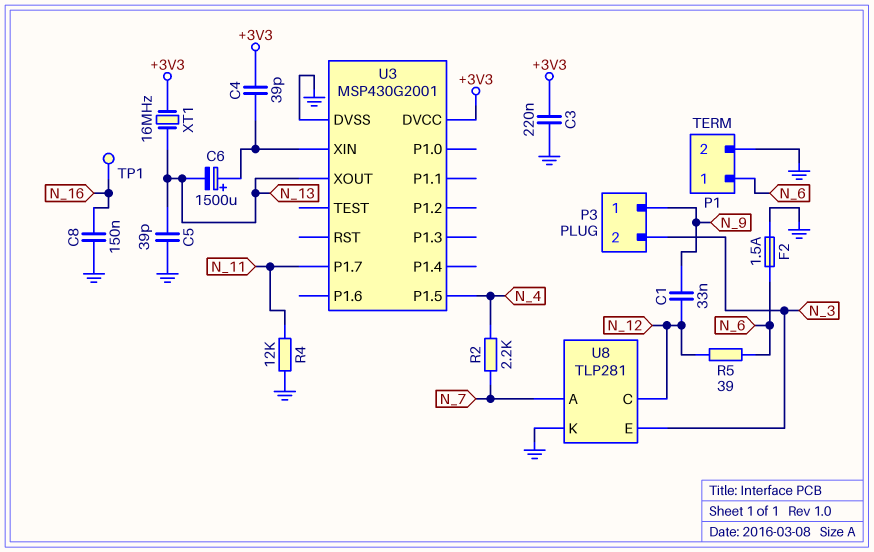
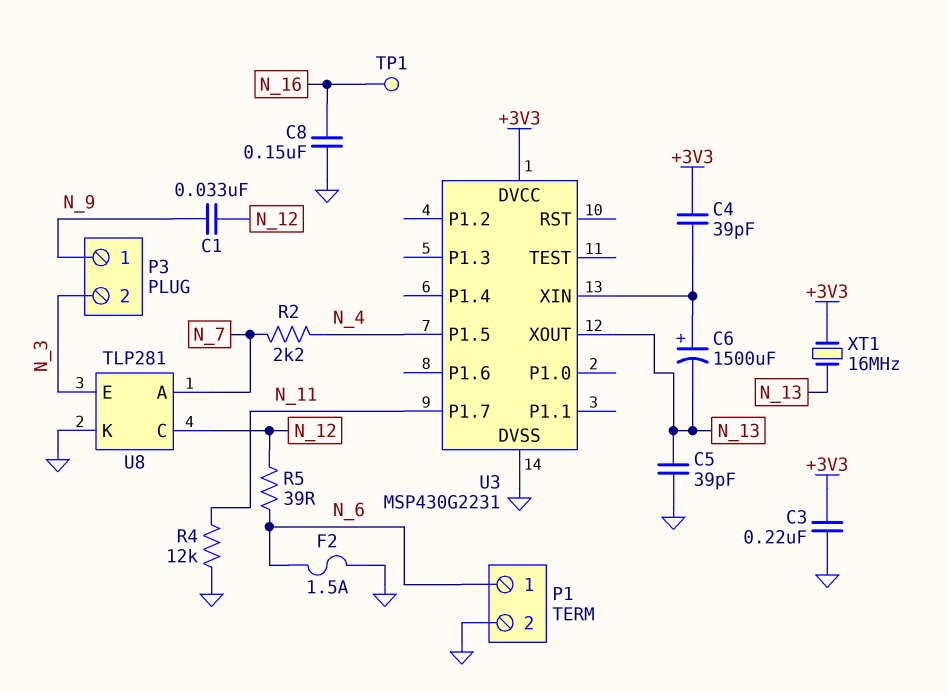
U3: MSP430G2001 -> MSP430G2231

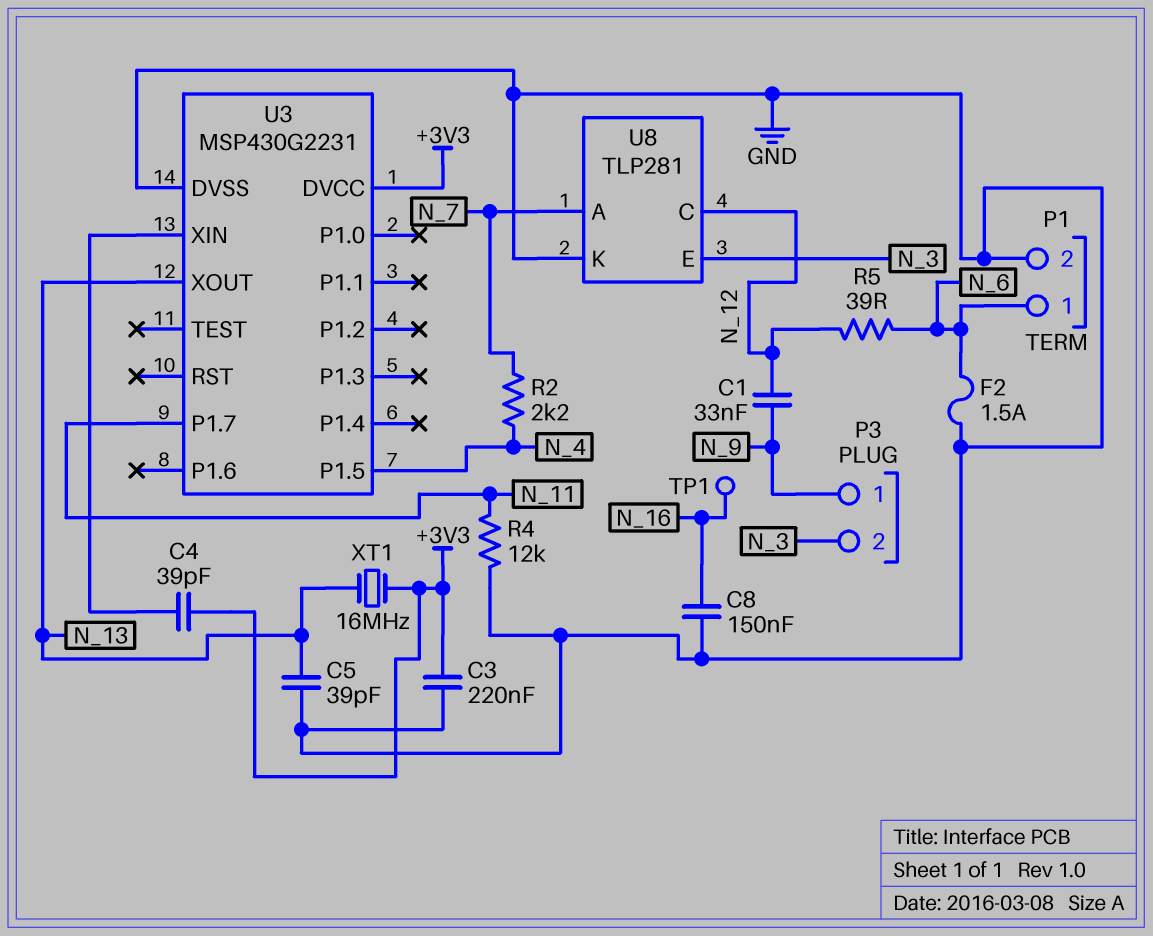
C6: 1500uF (plus U3/XIN, minus N_13) -> none

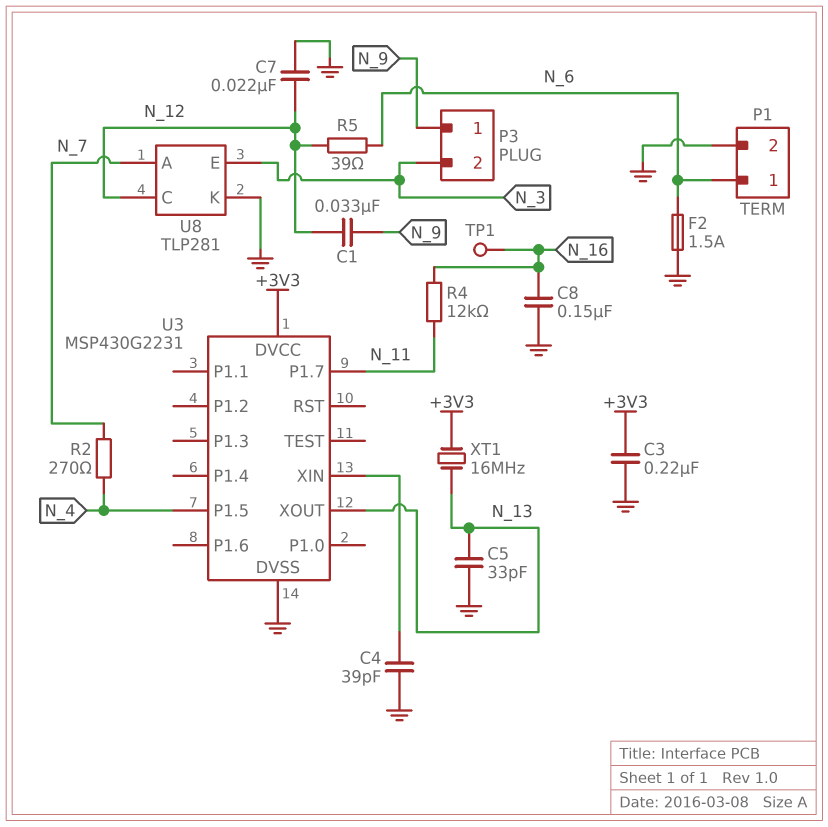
C4: 39pF (+3V3, U3/XIN) -> 39pF (GND, U3/XIN)
C5: 39pF (GND, N_13) -> 33pF (GND, N_13)
C7: none -> 22nF (GND, N_12)
R2: 2.2k (N_4, N_7) -> 270 (N_4, N_7)
R4: 12k (GND, N_11) -> 12k (N_11, N_16)

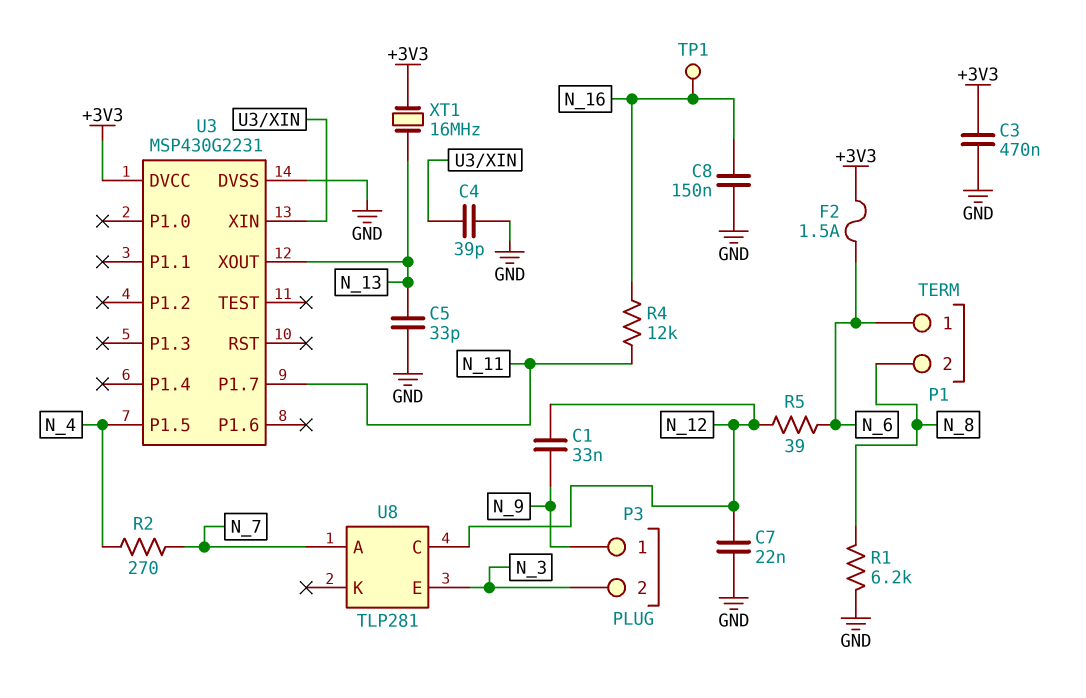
C3: 220nF (+3V3, GND) -> 470nF (+3V3, GND)
F2: 1.5A (GND, N_6) -> 1.5A (+3V3, N_6)
P1 pin 2: GND -> N_8
R1: none -> 6.2k (GND, N_8)
U8 pin K: GND -> none

